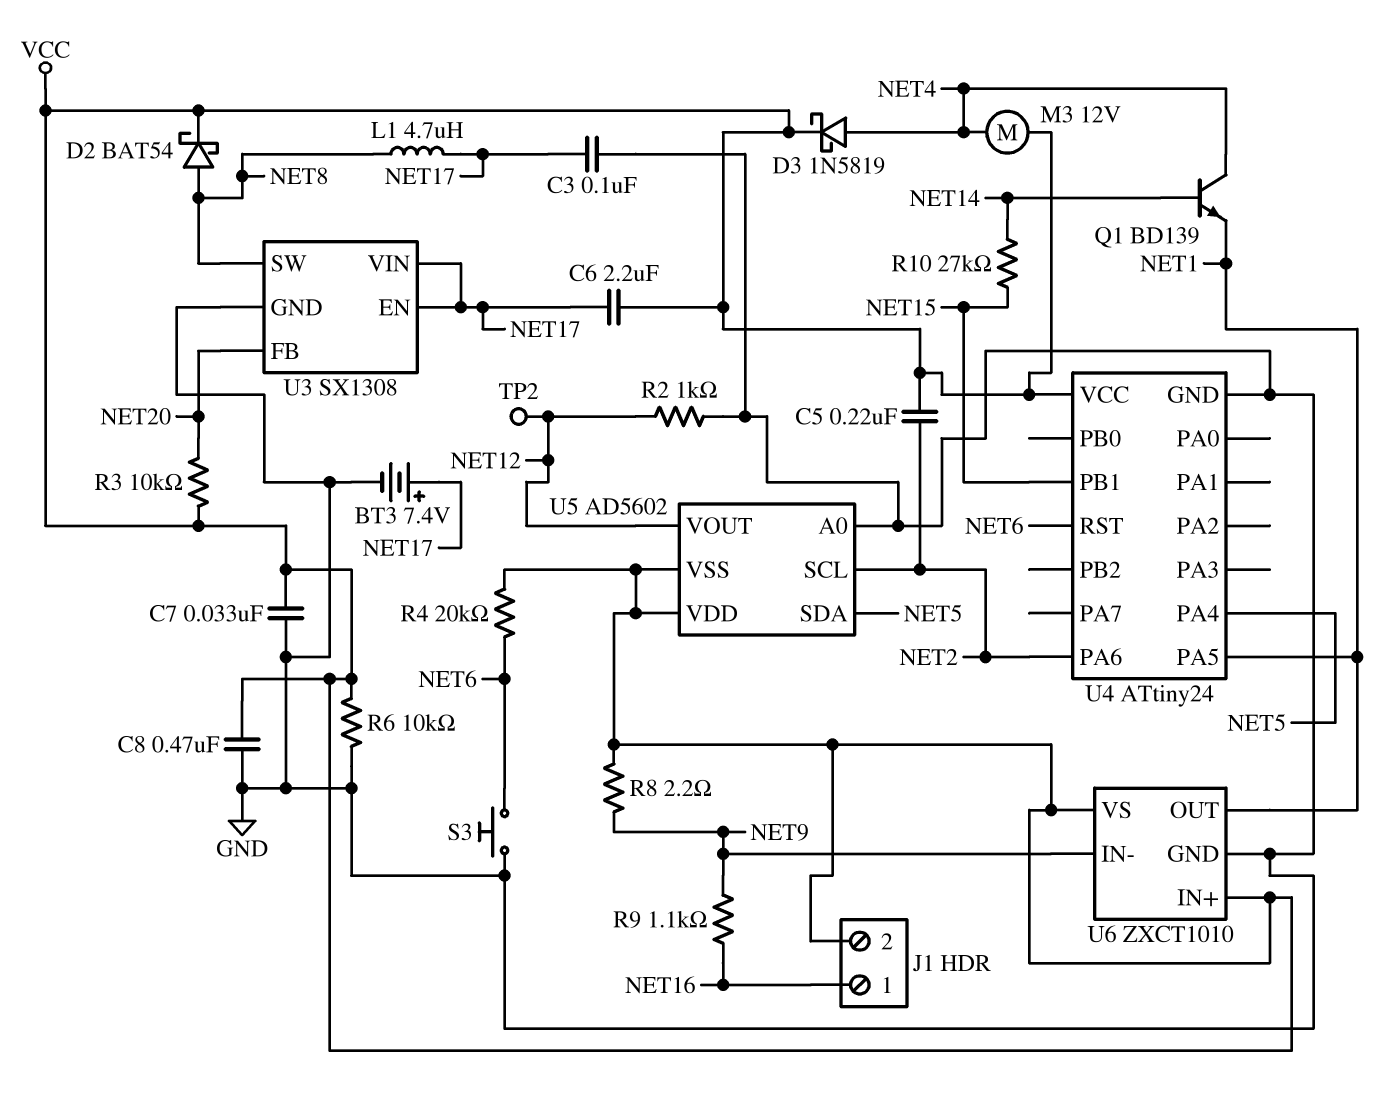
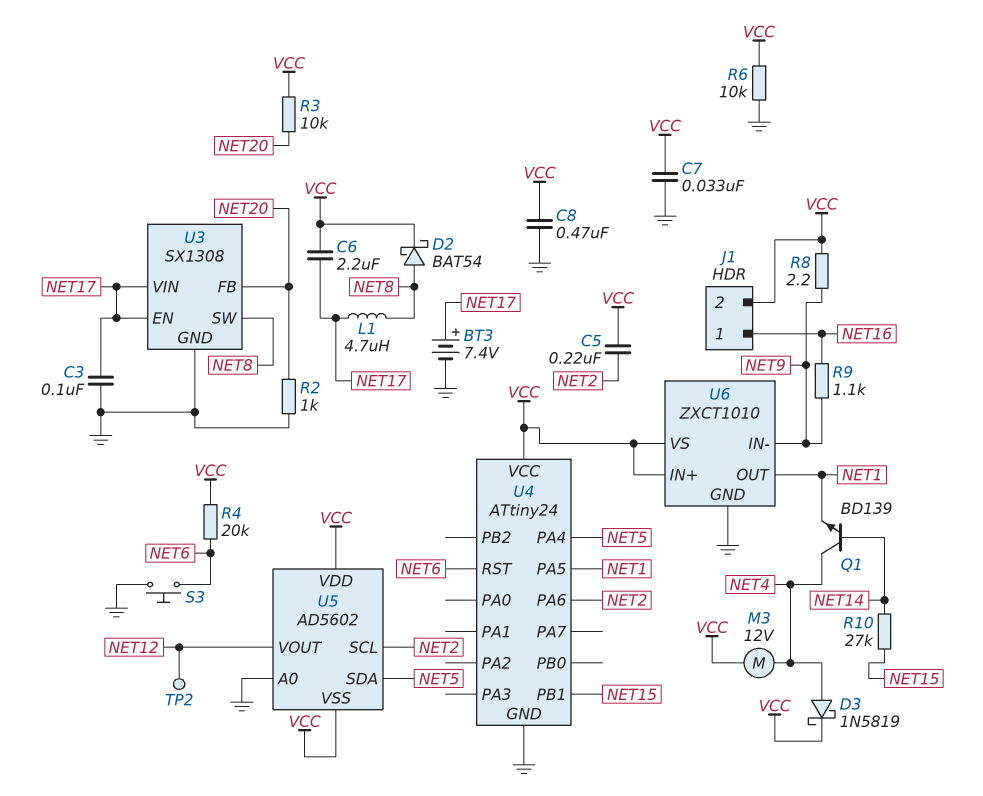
R2: 1k (GND, NET12) -> 1k (GND, NET20)

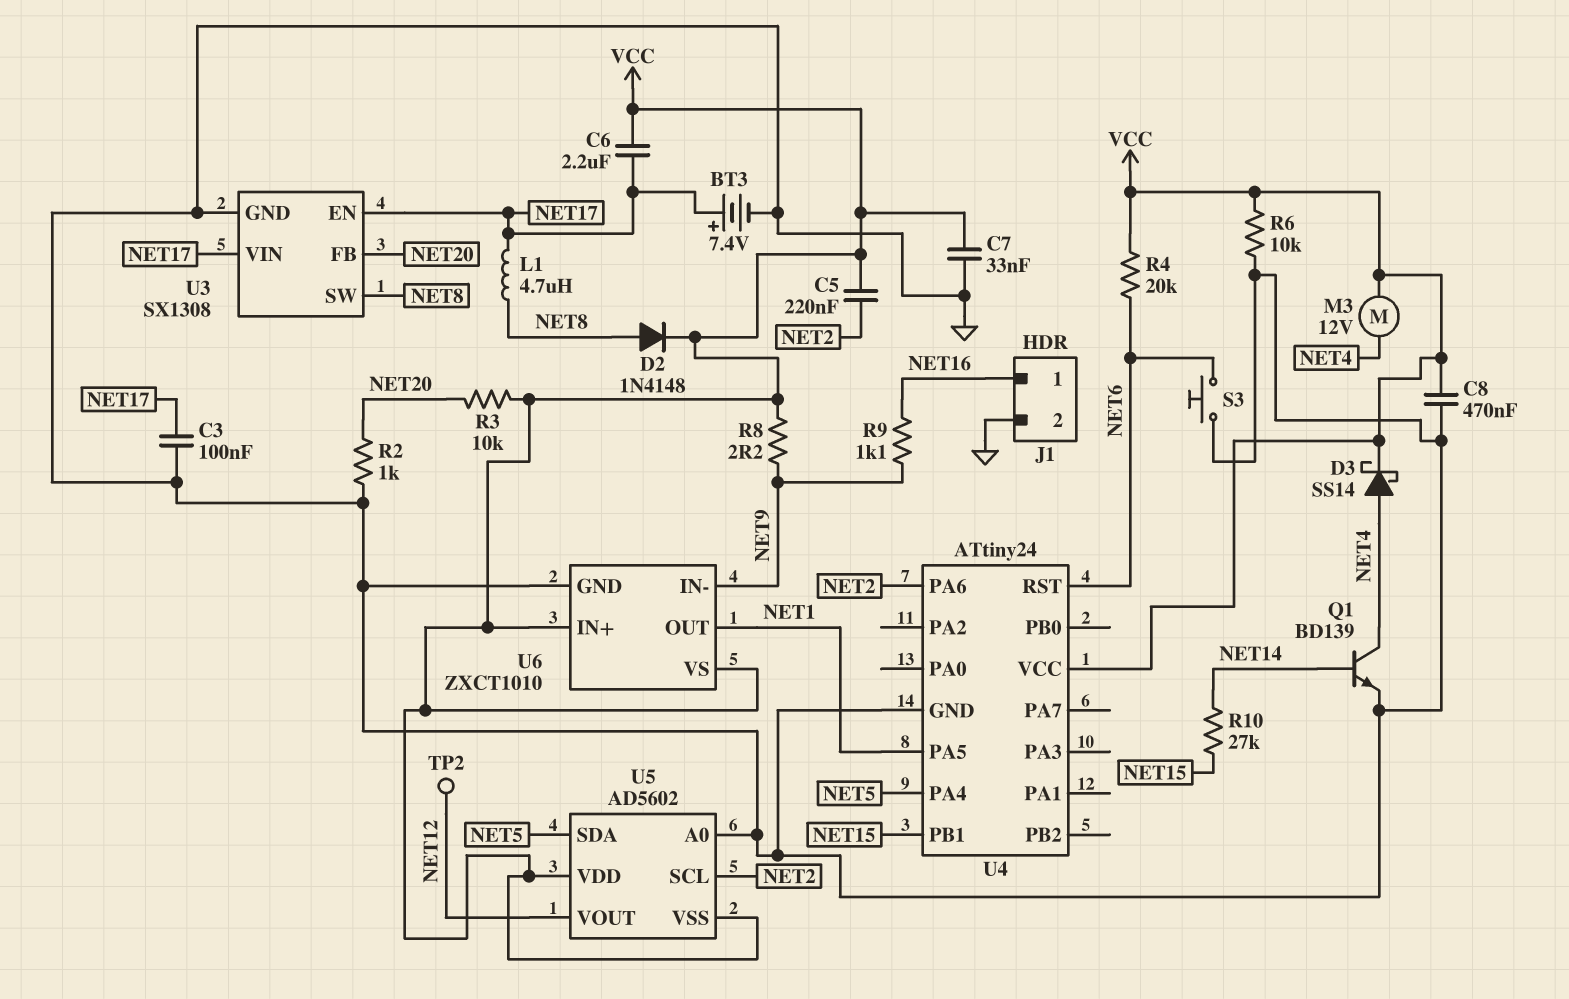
D2: schottky BAT54 (A NET8, K VCC) -> diode 1N4148 (A NET8, K VCC)
D3: schottky 1N5819 (A NET4, K VCC) -> schottky SS14 (A NET4, K VCC)
J1 pin 2: VCC -> GND
Q1: NPN BD139 (B NET14, C NET4, E NET1) -> NPN BD139 (B NET14, C NET4, E GND)

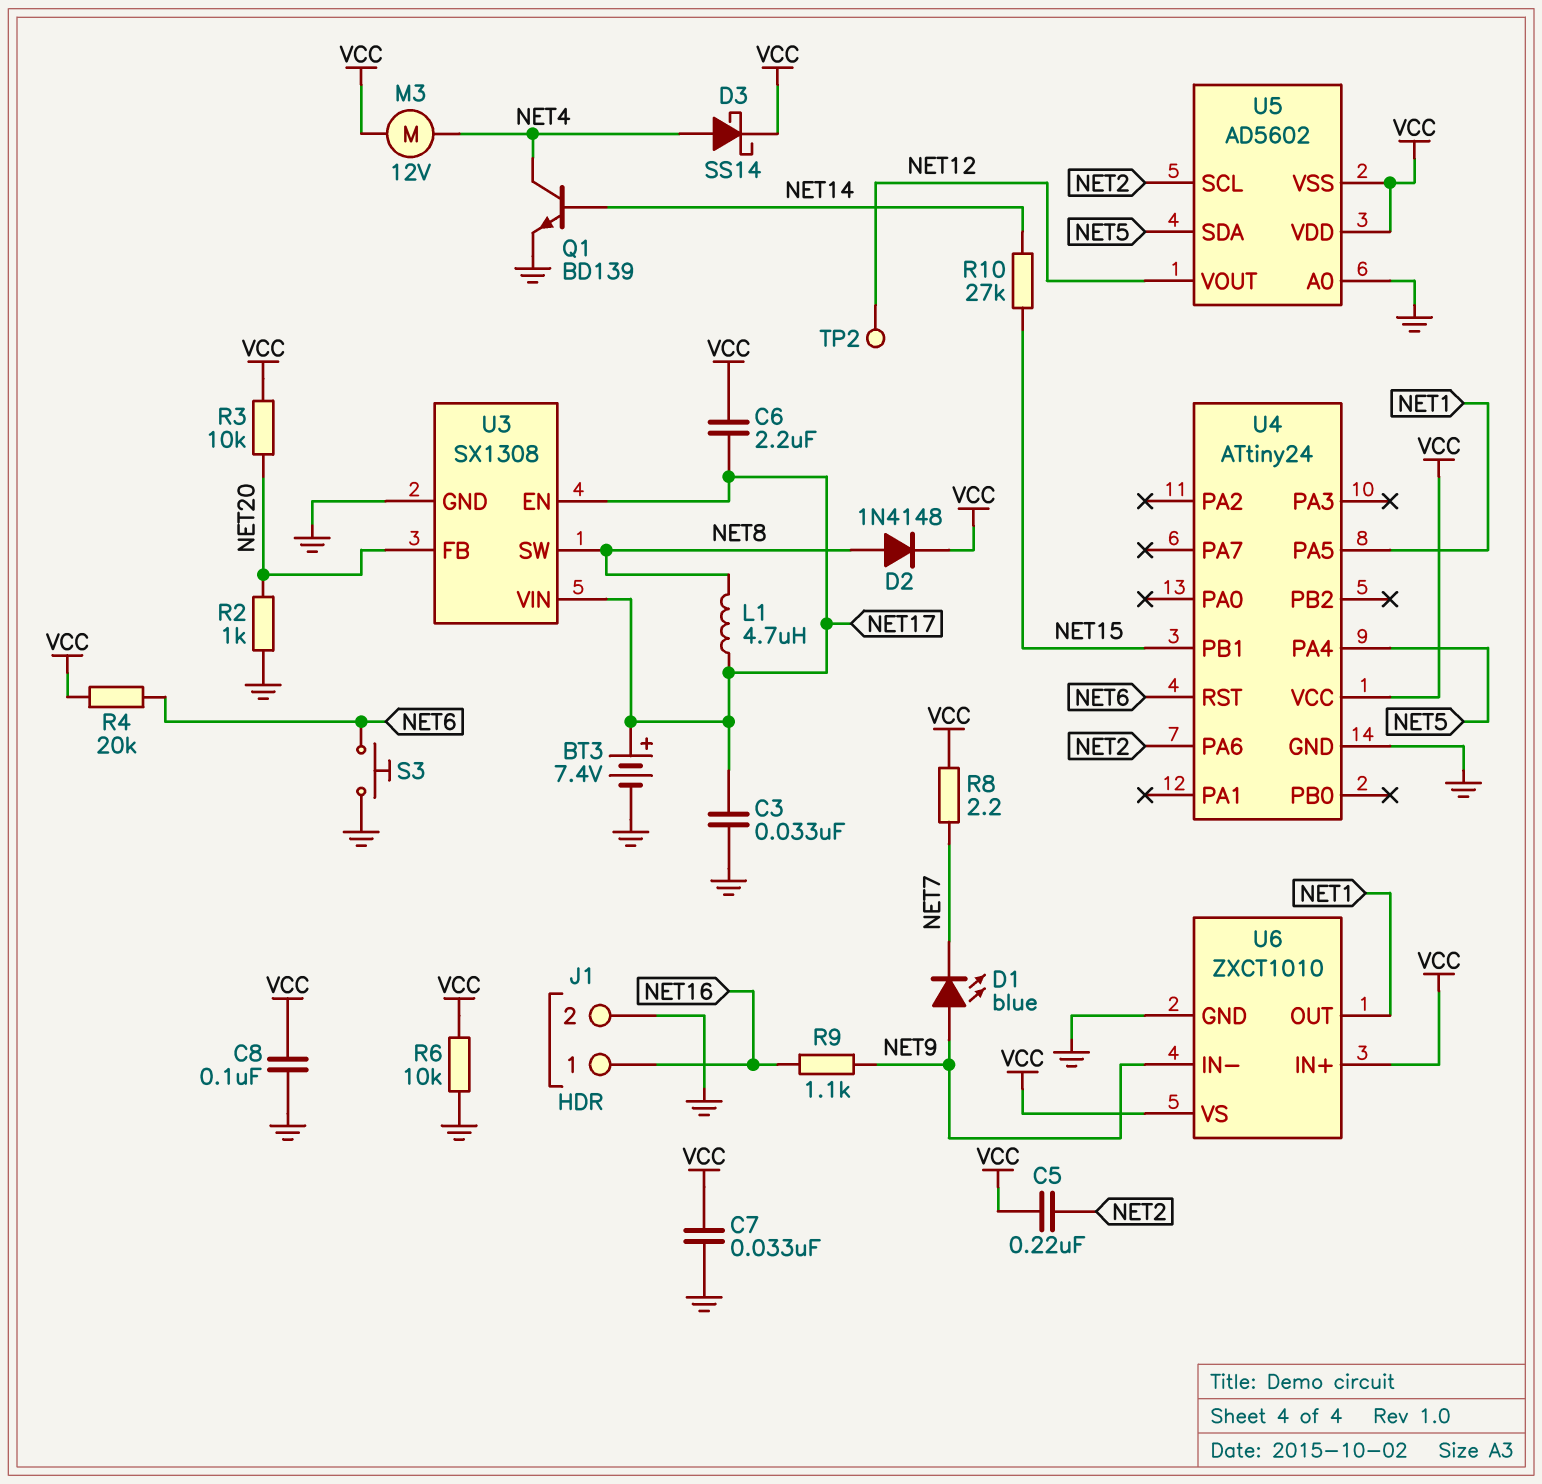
C3: 100nF (GND, NET17) -> 33nF (GND, NET17)
C8: 470nF (GND, VCC) -> 100nF (GND, VCC)
D1: none -> LED blue (A NET9, K NET7)
R8: 2.2 (NET9, VCC) -> 2.2 (NET7, VCC)

